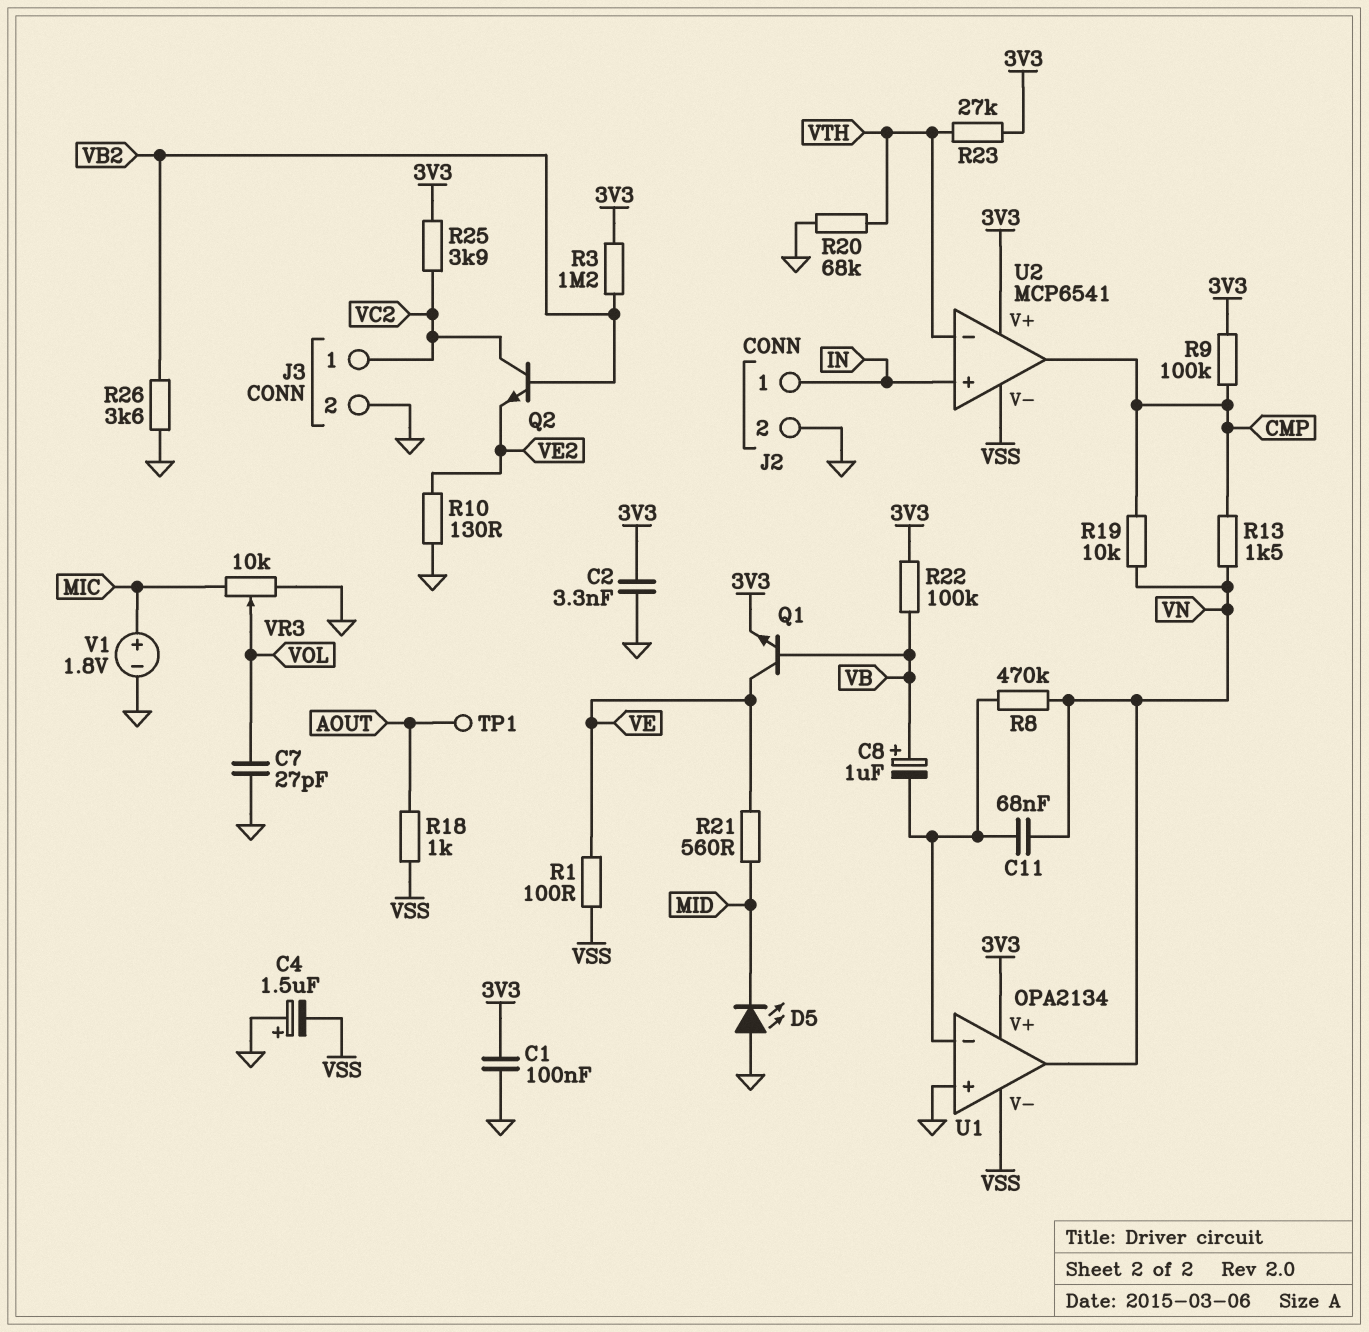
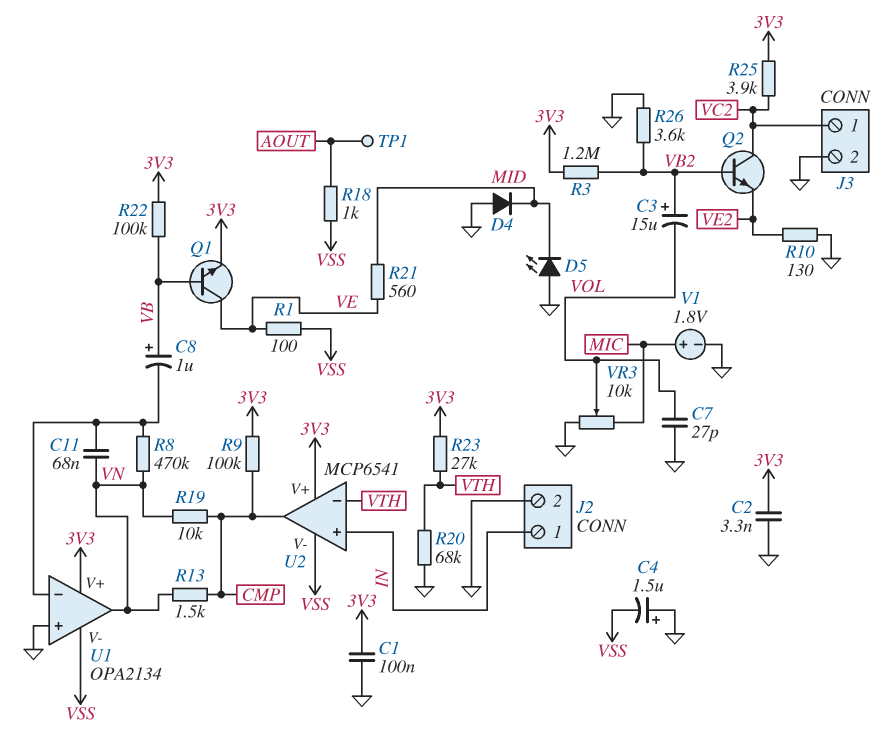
C3: none -> 15uF (plus VB2, minus VOL)
D4: none -> diode (A GND, K MID)

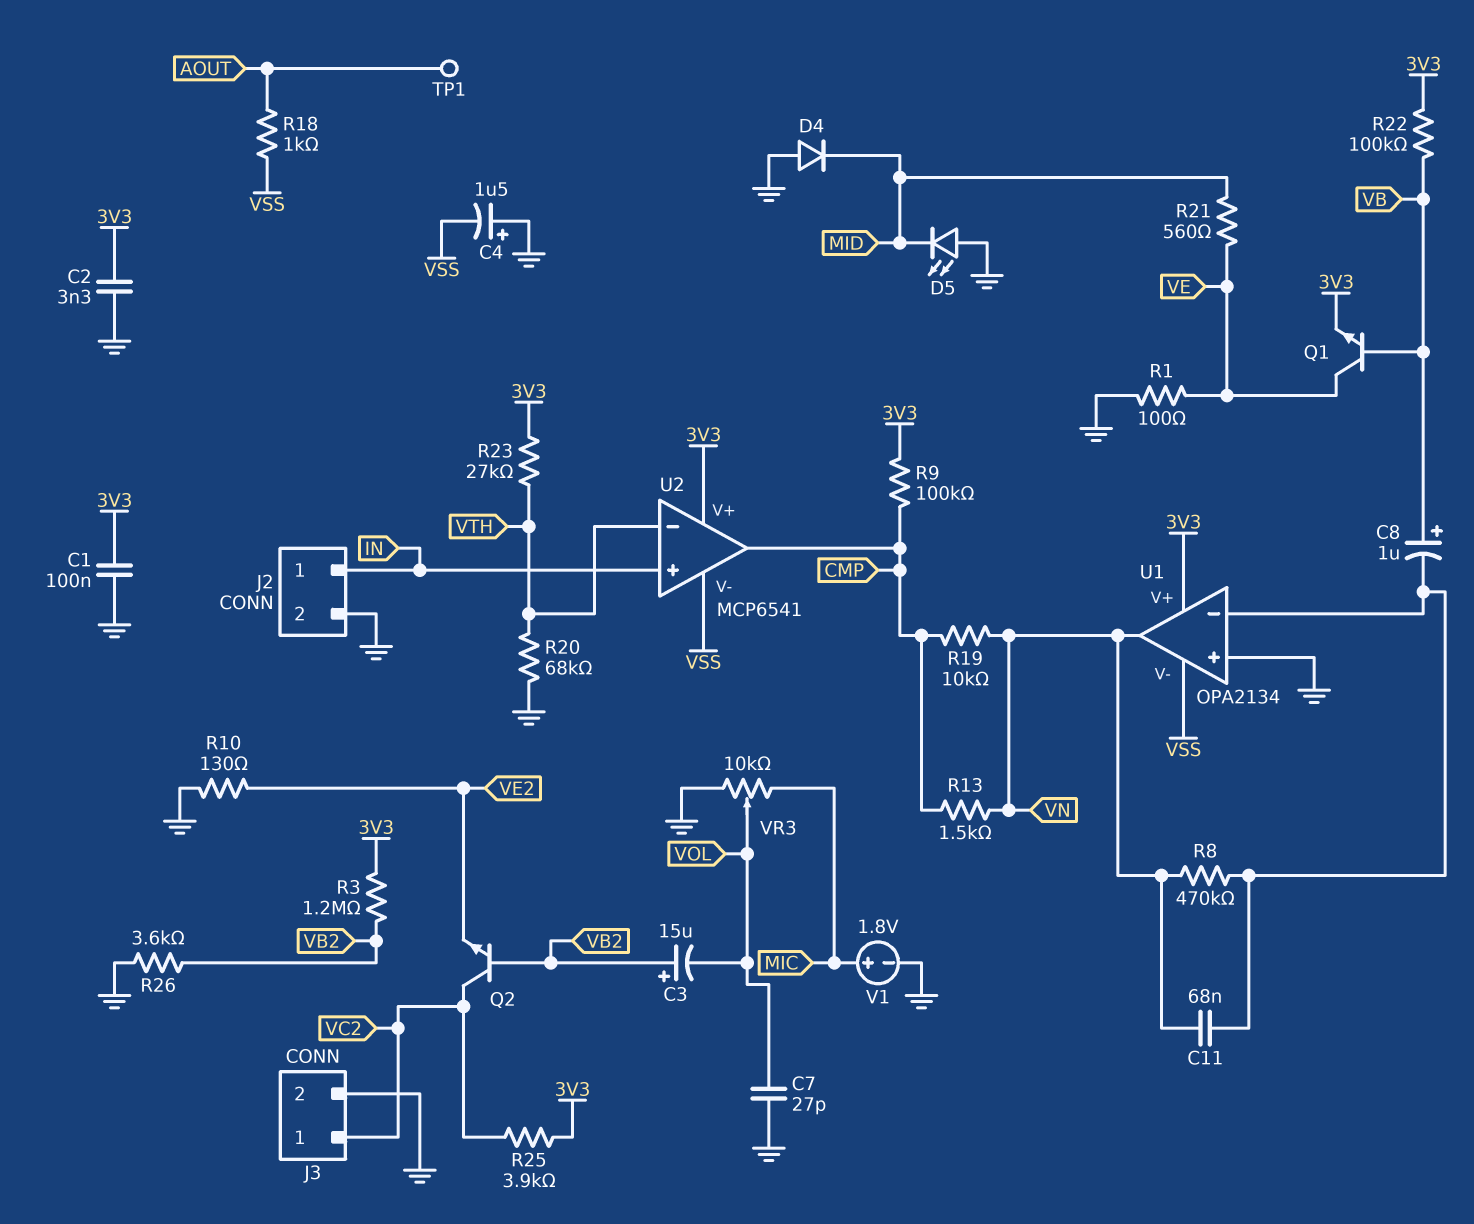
R1: 100 (VE, VSS) -> 100 (GND, VE)

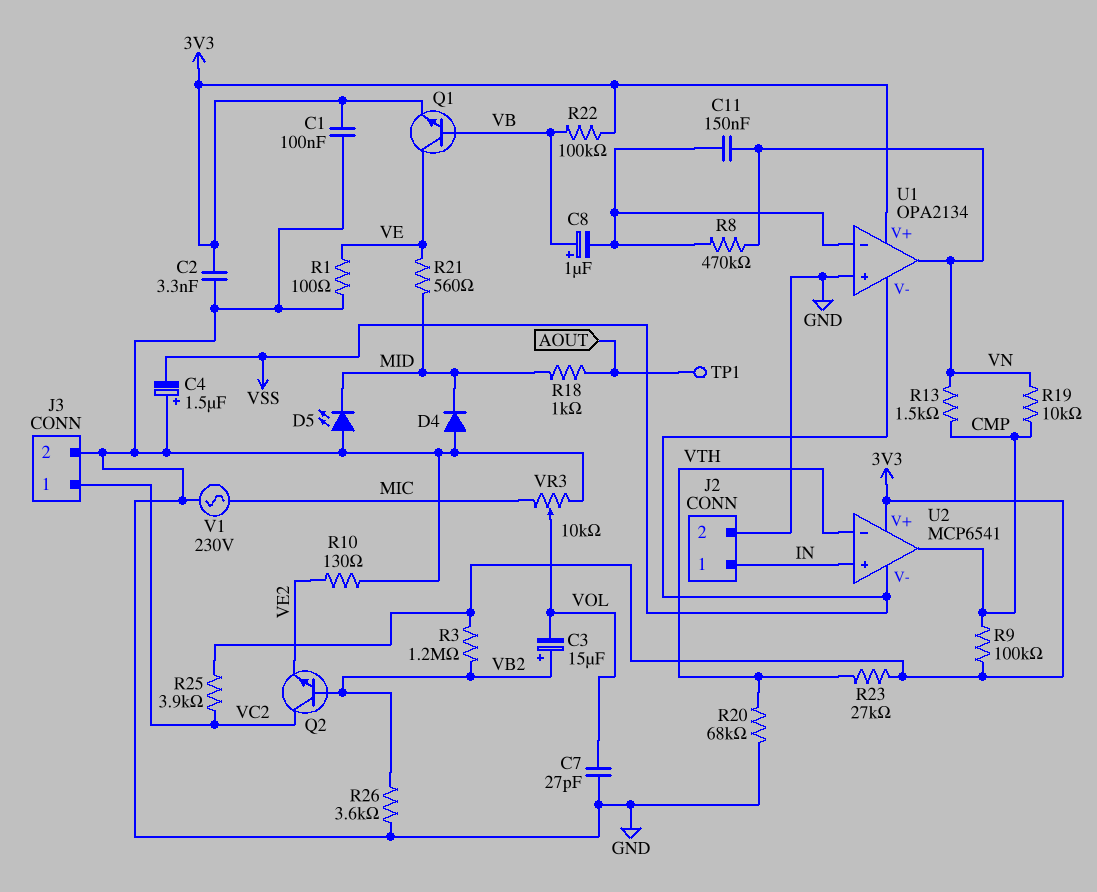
C11: 68nF (U1/in-, VN) -> 150nF (U1/in-, VN)
R18: 1k (AOUT, VSS) -> 1k (AOUT, MID)
V1: 1.8V (plus MIC, minus GND) -> AC 230V (GND, MIC)

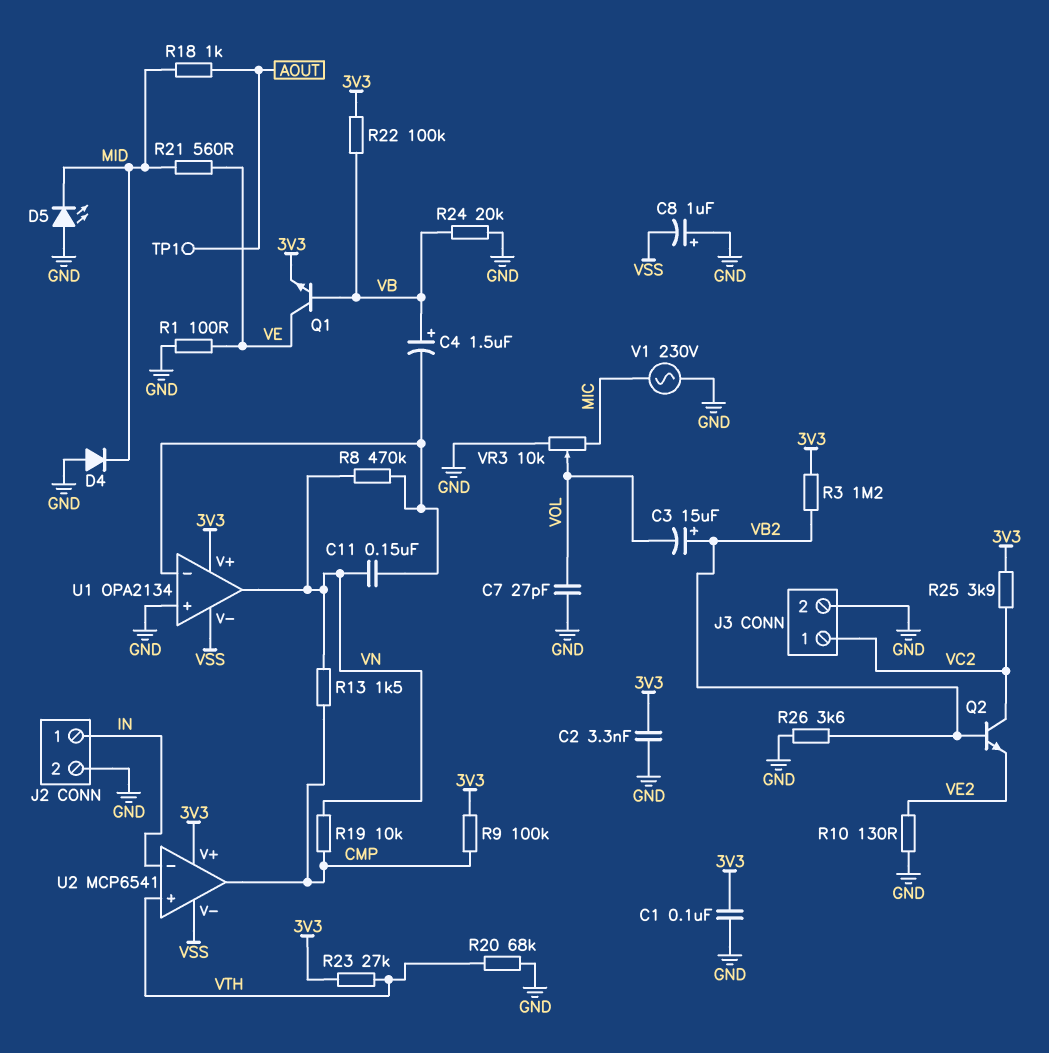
C4: 1.5uF (plus GND, minus VSS) -> 1.5uF (plus VB, minus U1/in-)
C8: 1uF (plus VB, minus U1/in-) -> 1uF (plus GND, minus VSS)
R24: none -> 20k (GND, VB)
U2 pin in+: IN -> VTH
U2 pin in-: VTH -> IN

